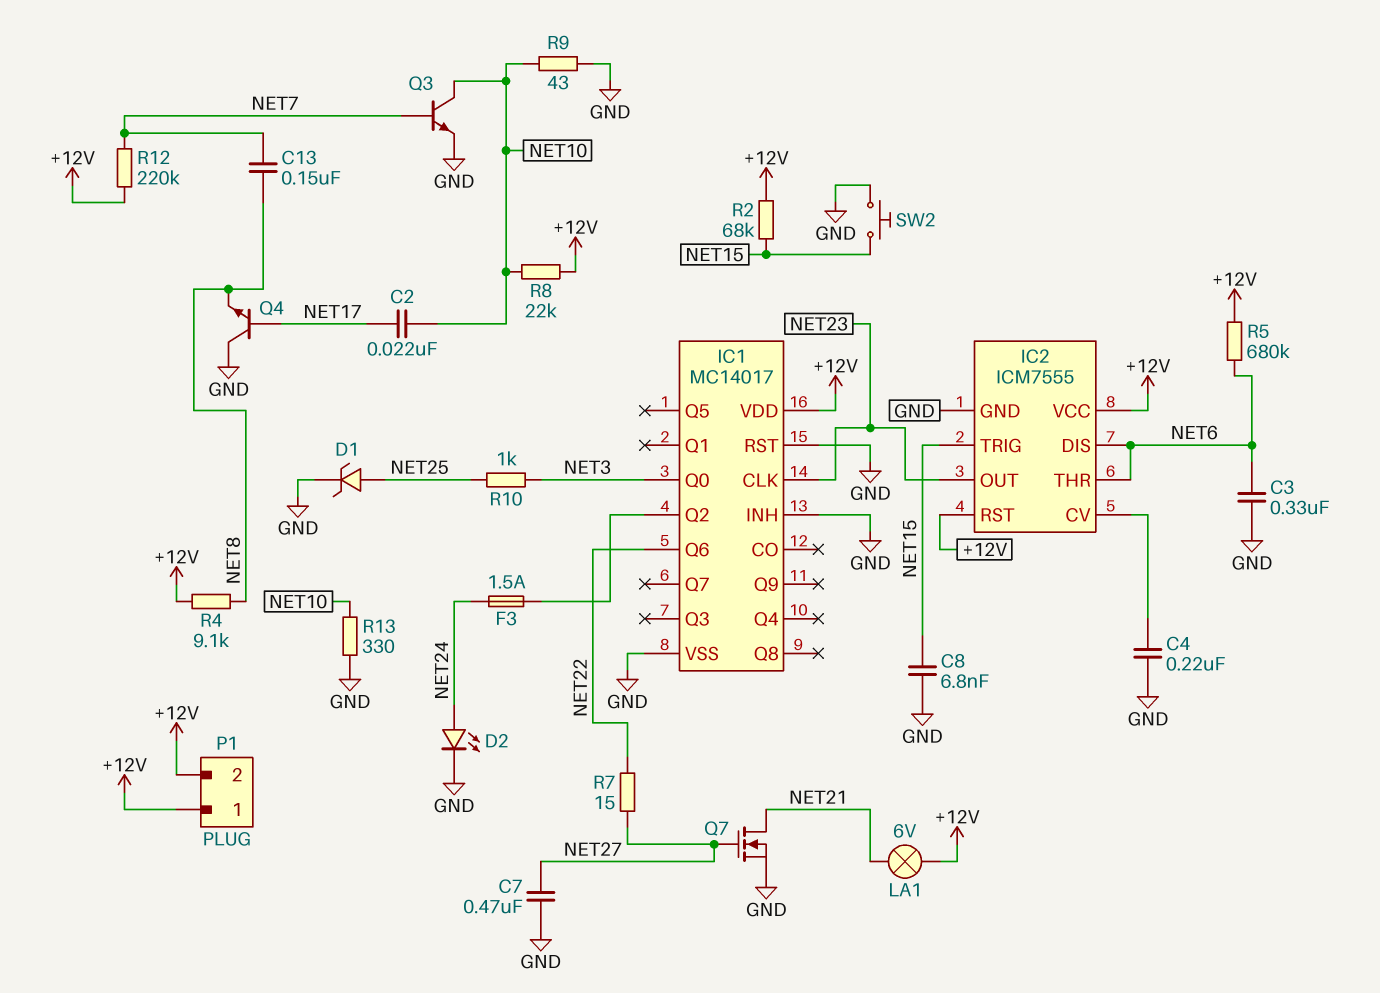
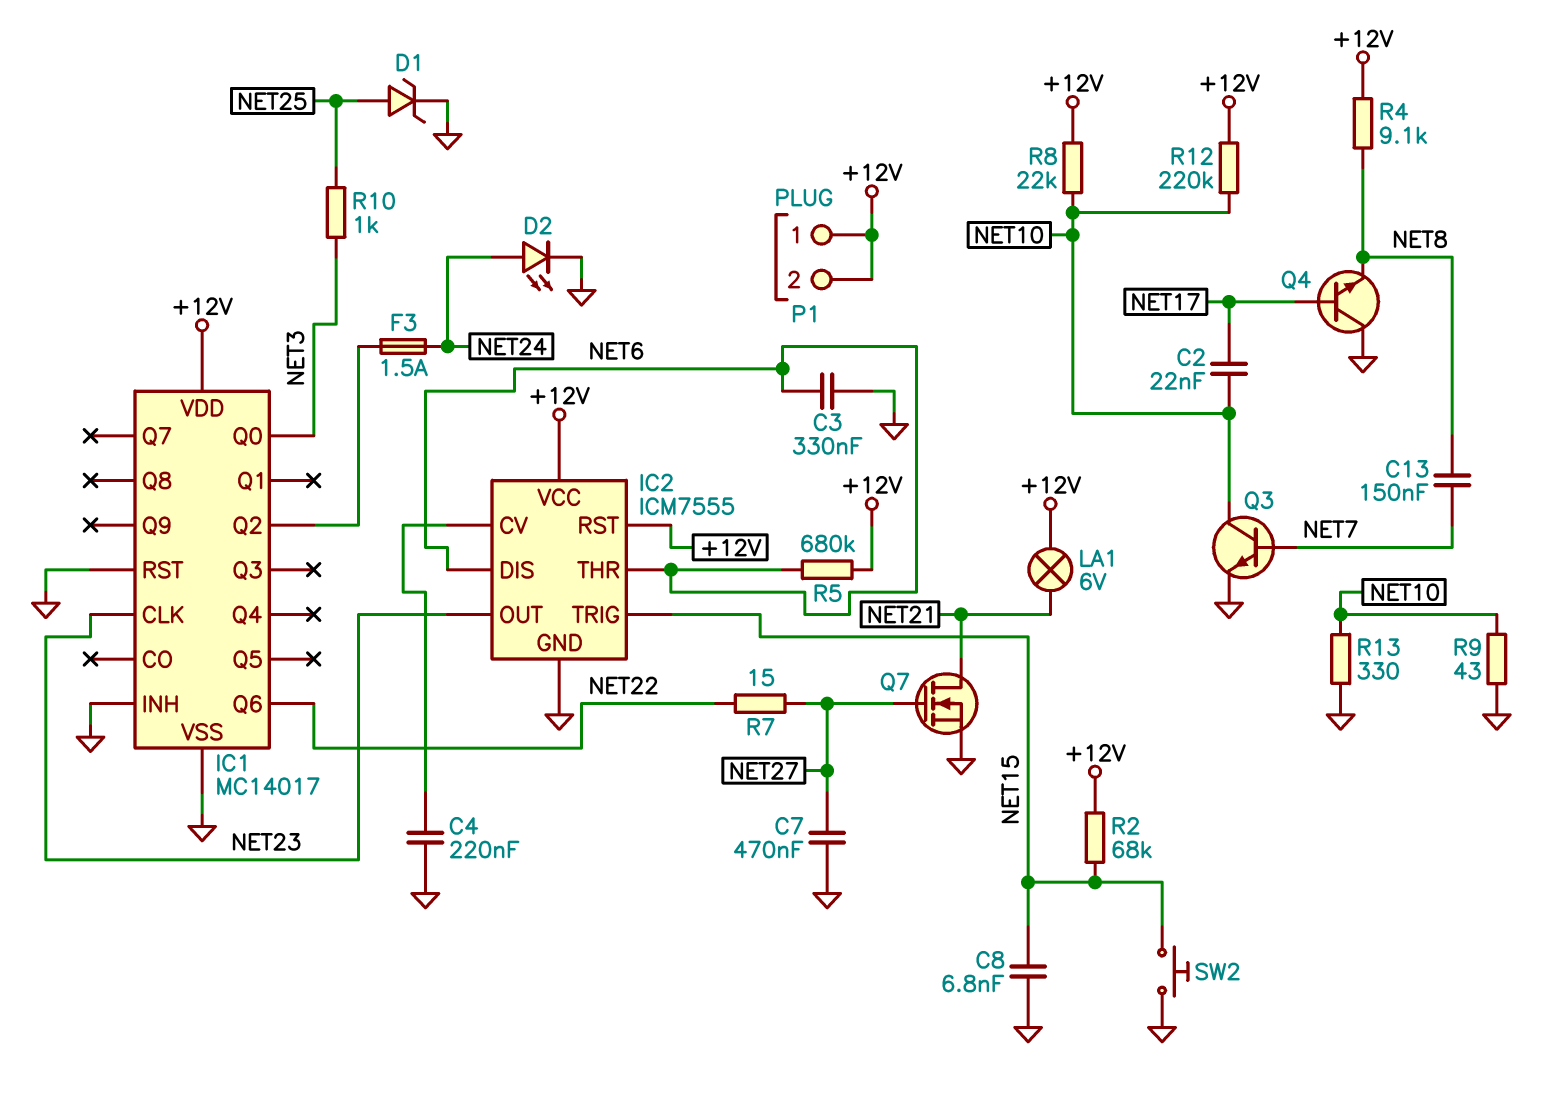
R12: 220k (+12V, NET7) -> 220k (+12V, NET10)

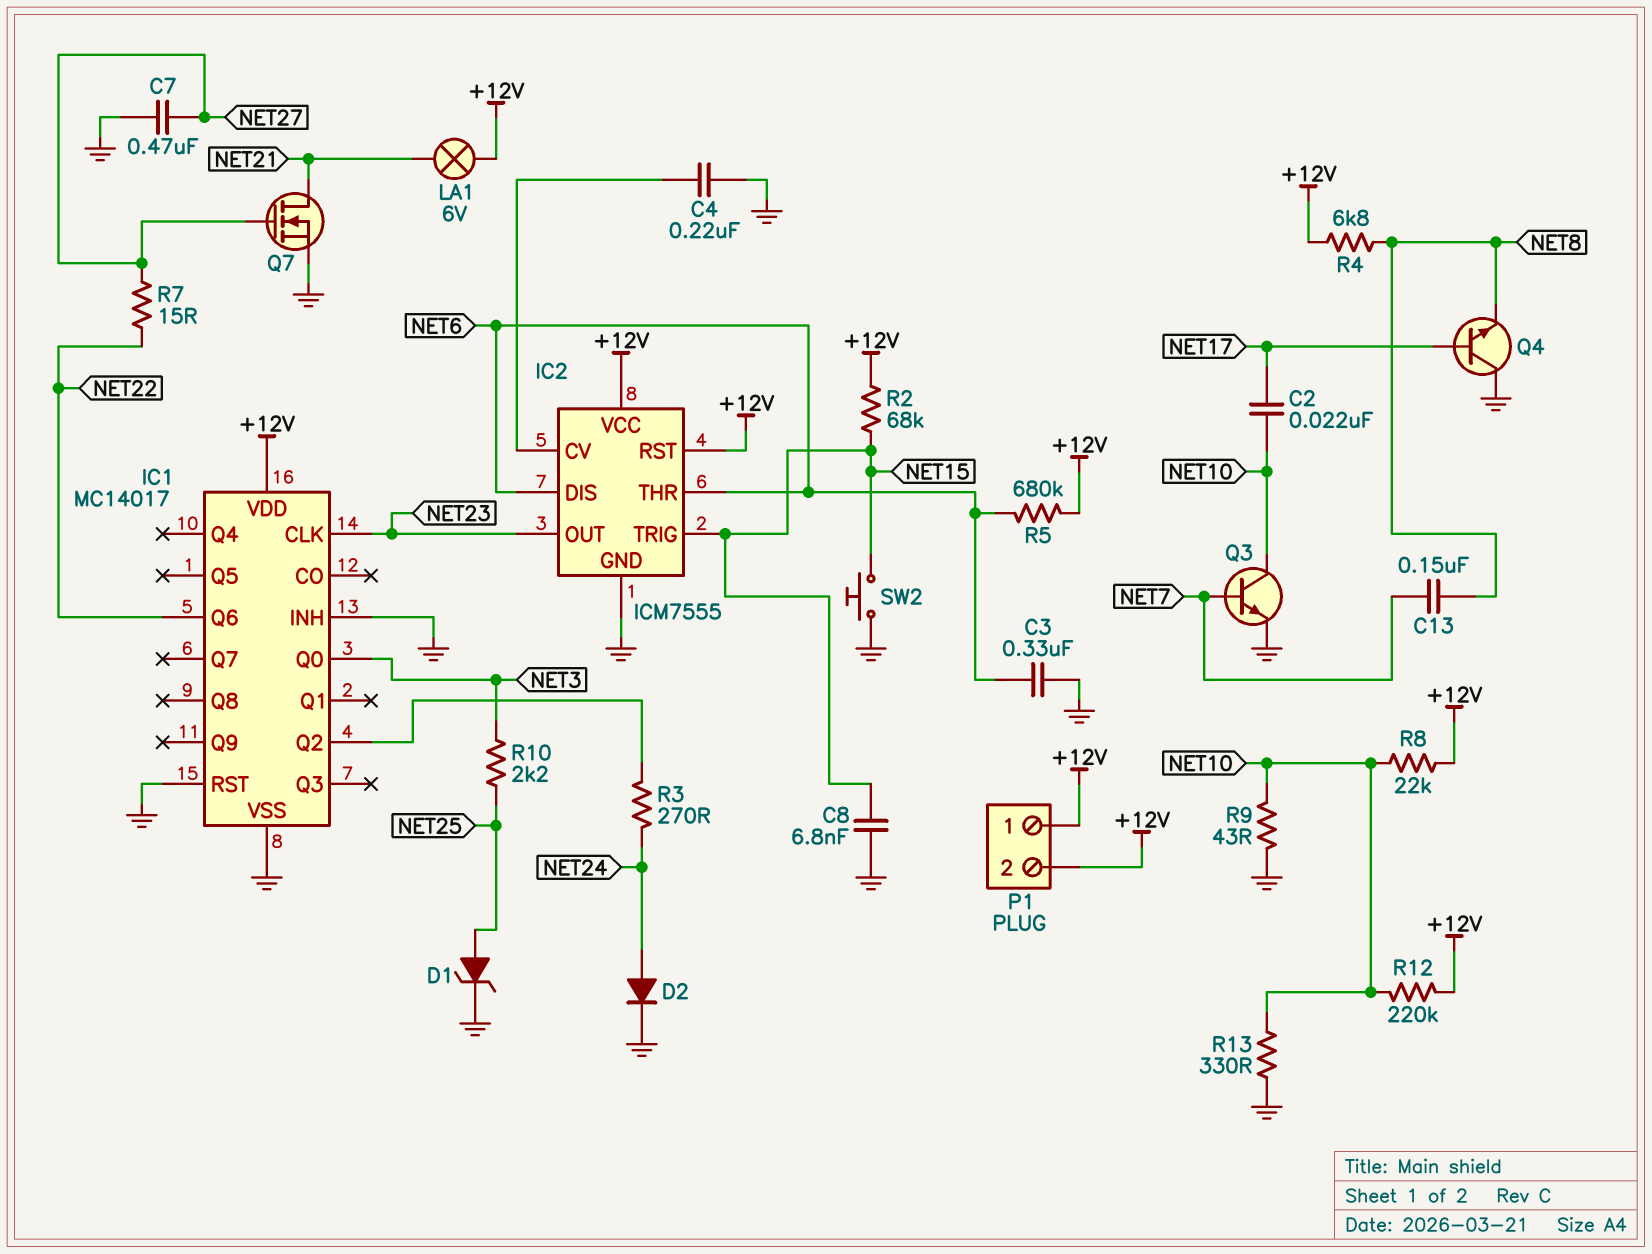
D2: LED (A NET24, K GND) -> diode (A NET24, K GND)
F3: 1.5A (IC1/Q2, NET24) -> none
R3: none -> 270 (IC1/Q2, NET24)
R4: 9.1k (+12V, NET8) -> 6.8k (+12V, NET8)
R10: 1k (NET3, NET25) -> 2.2k (NET3, NET25)

